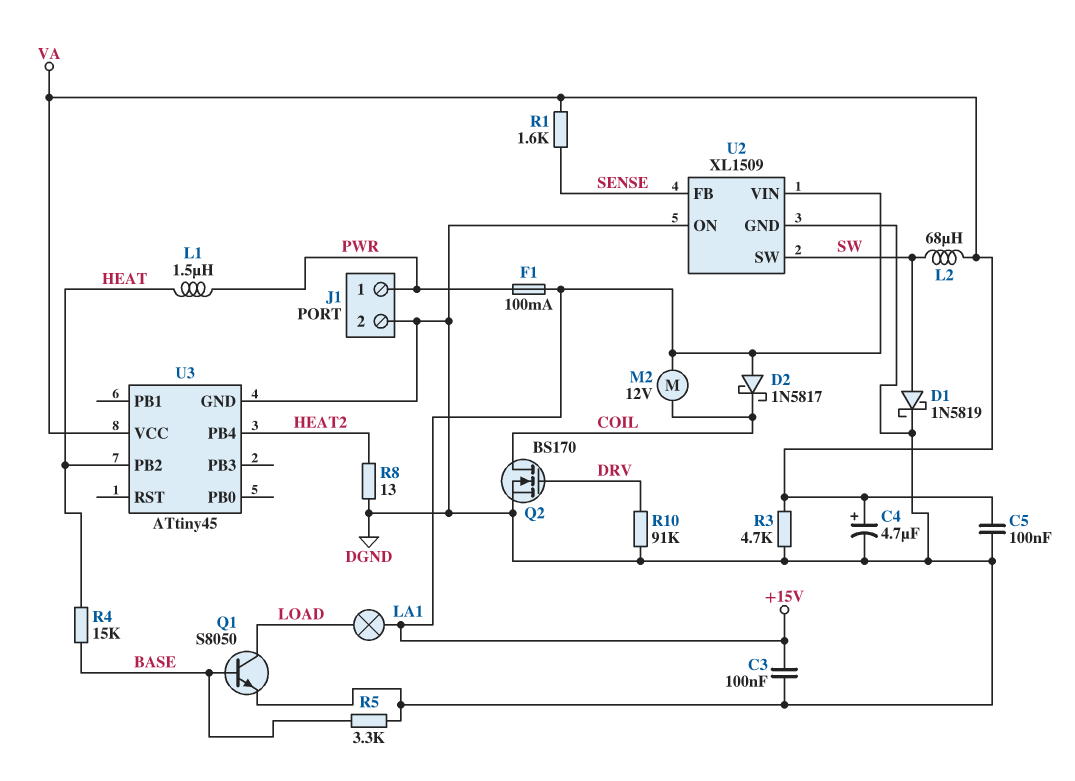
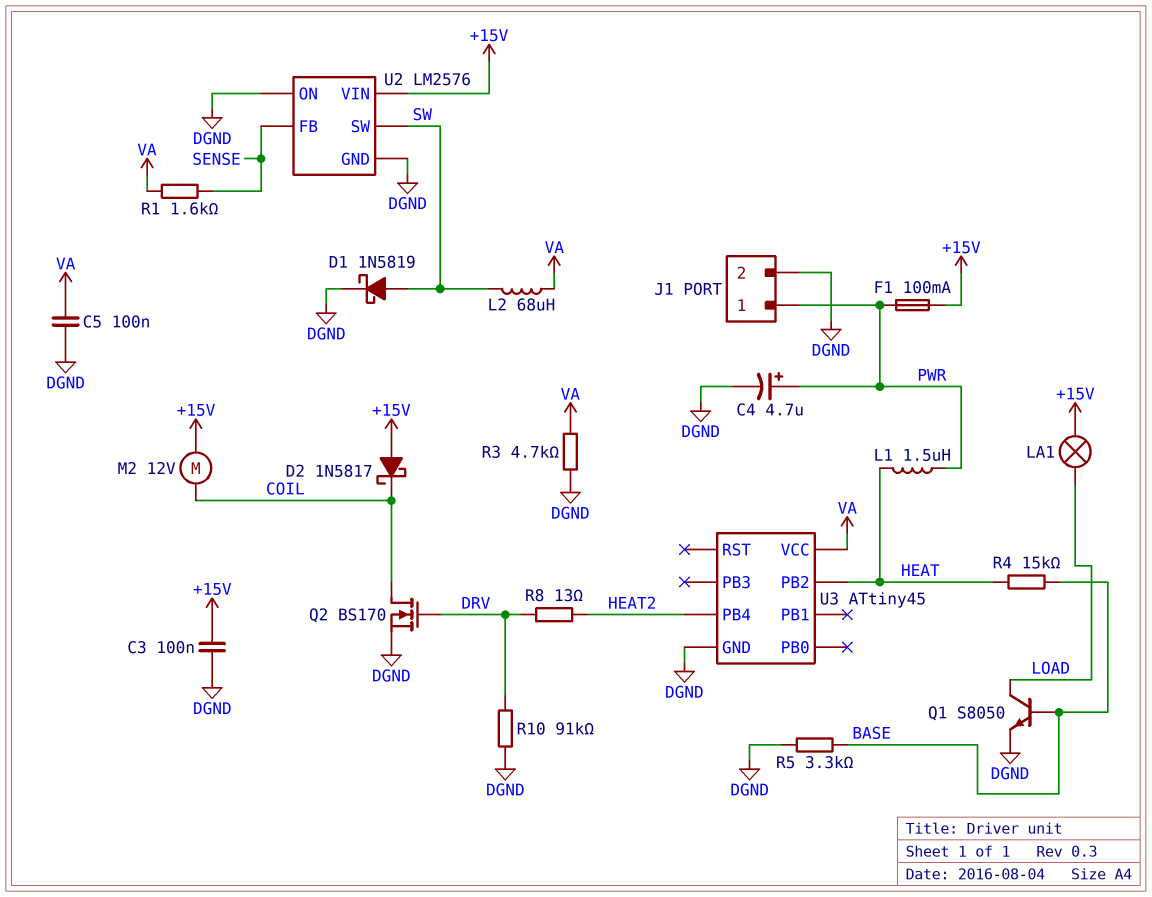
C4: 4.7uF (plus VA, minus DGND) -> 4.7uF (plus PWR, minus DGND)
R8: 13 (DGND, HEAT2) -> 13 (DRV, HEAT2)
U2: XL1509 -> LM2576

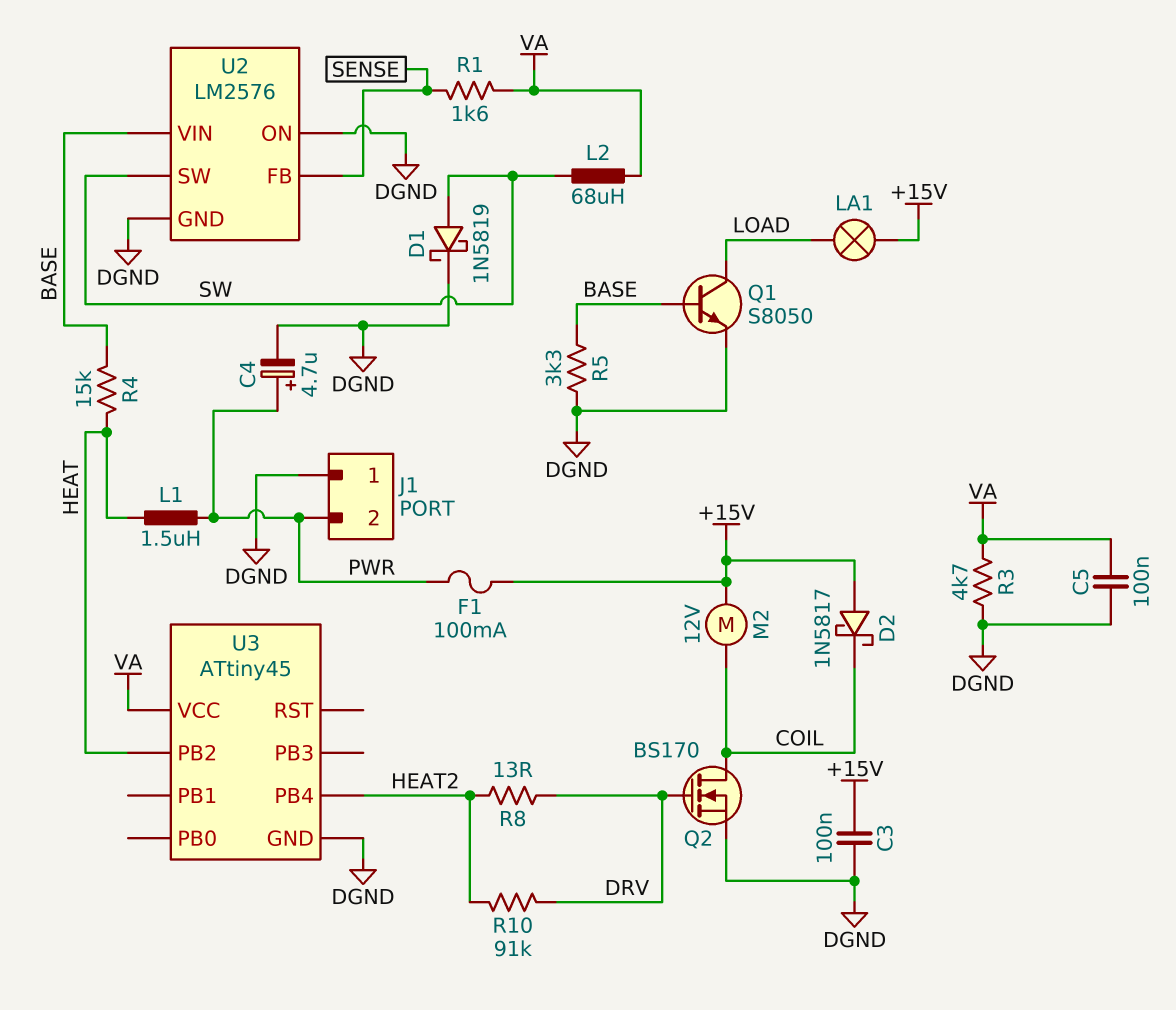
J1 pin 1: PWR -> DGND
J1 pin 2: DGND -> PWR
R10: 91k (DGND, DRV) -> 91k (DRV, HEAT2)
U2 pin VIN: +15V -> BASE

